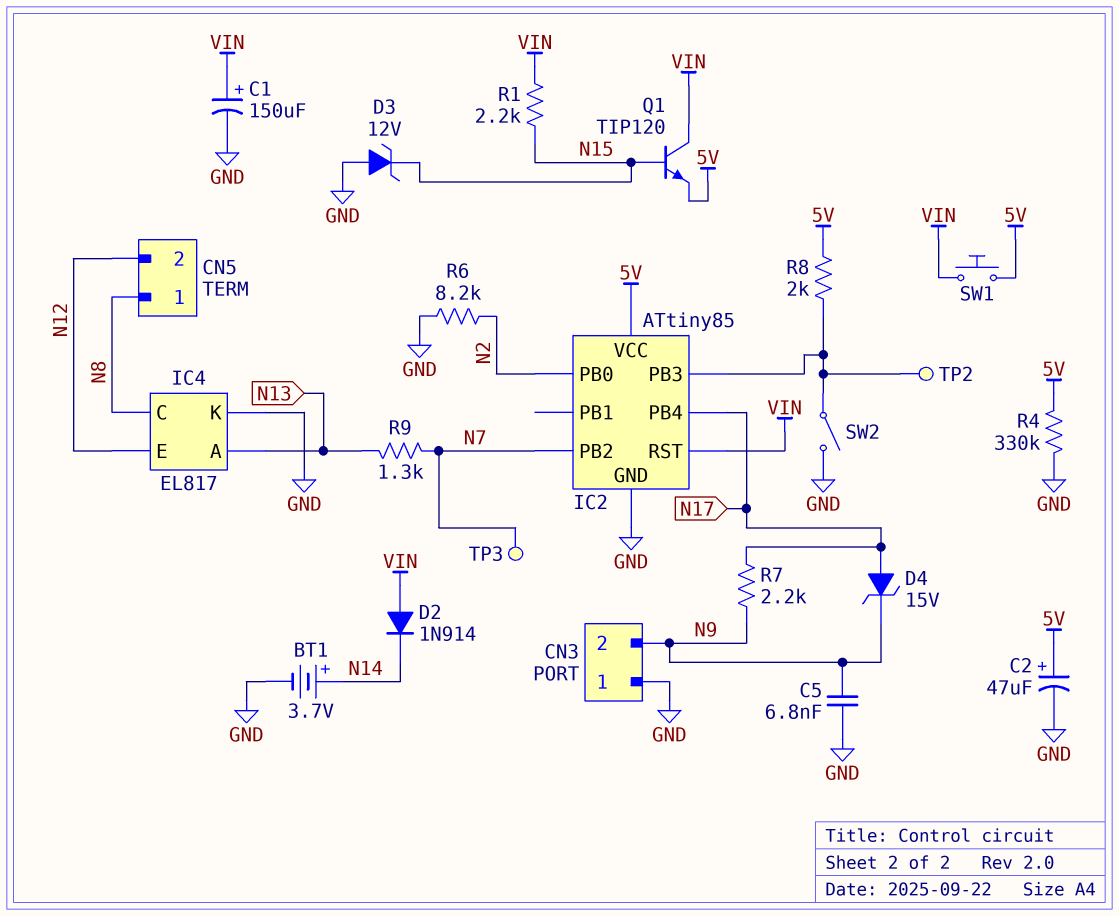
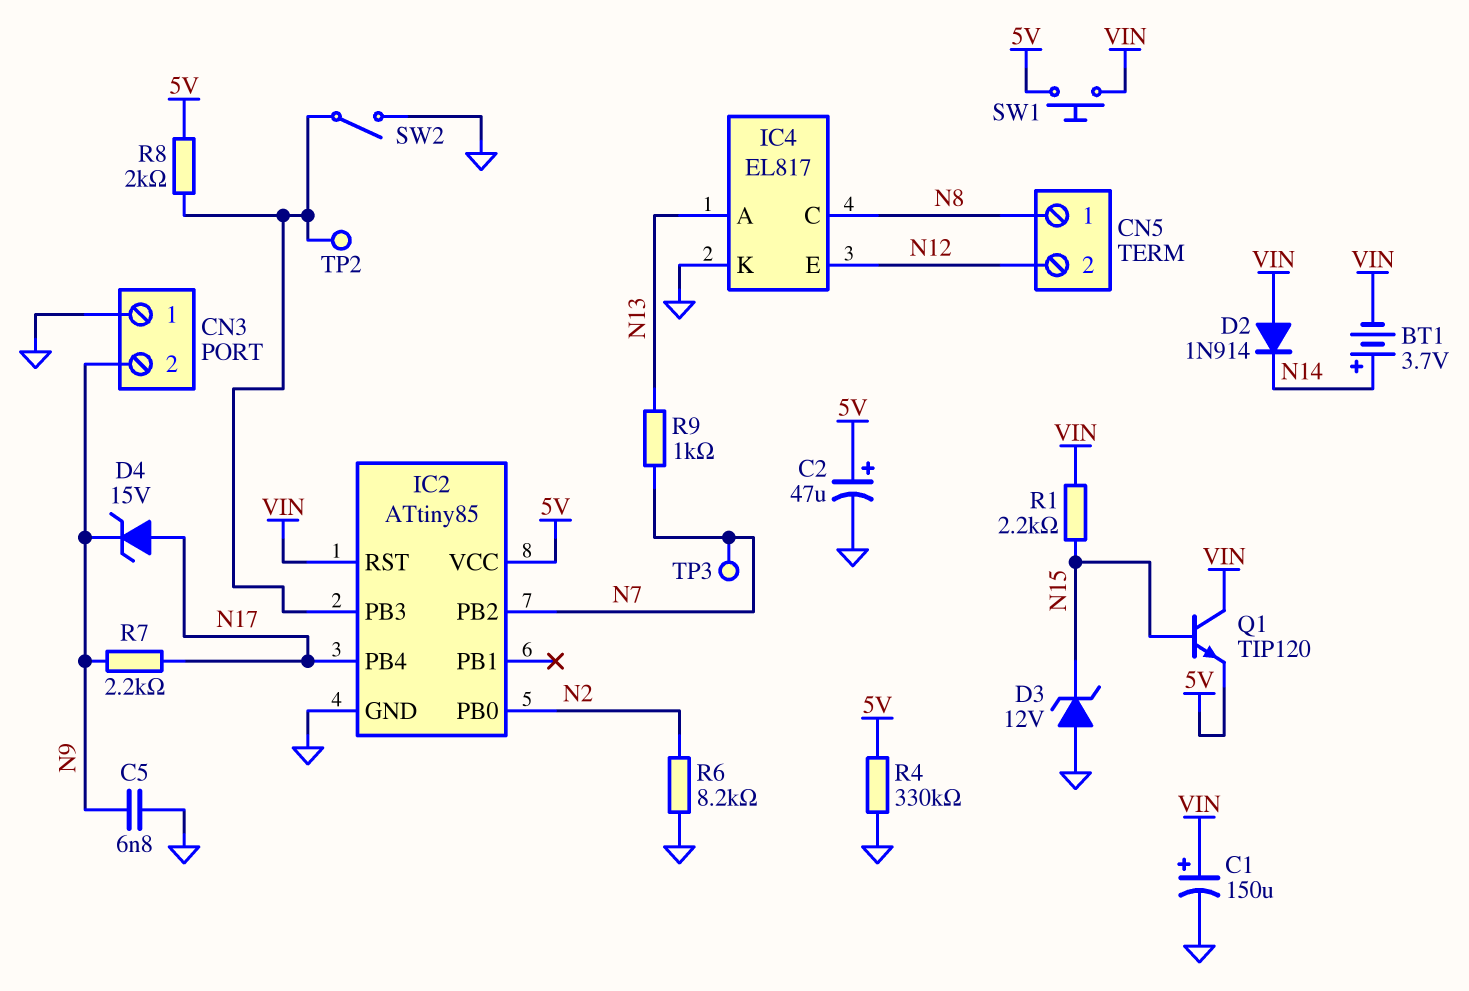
BT1: 3.7V (plus N14, minus GND) -> 3.7V (plus N14, minus VIN)
R9: 1.3k (N7, N13) -> 1k (N7, N13)

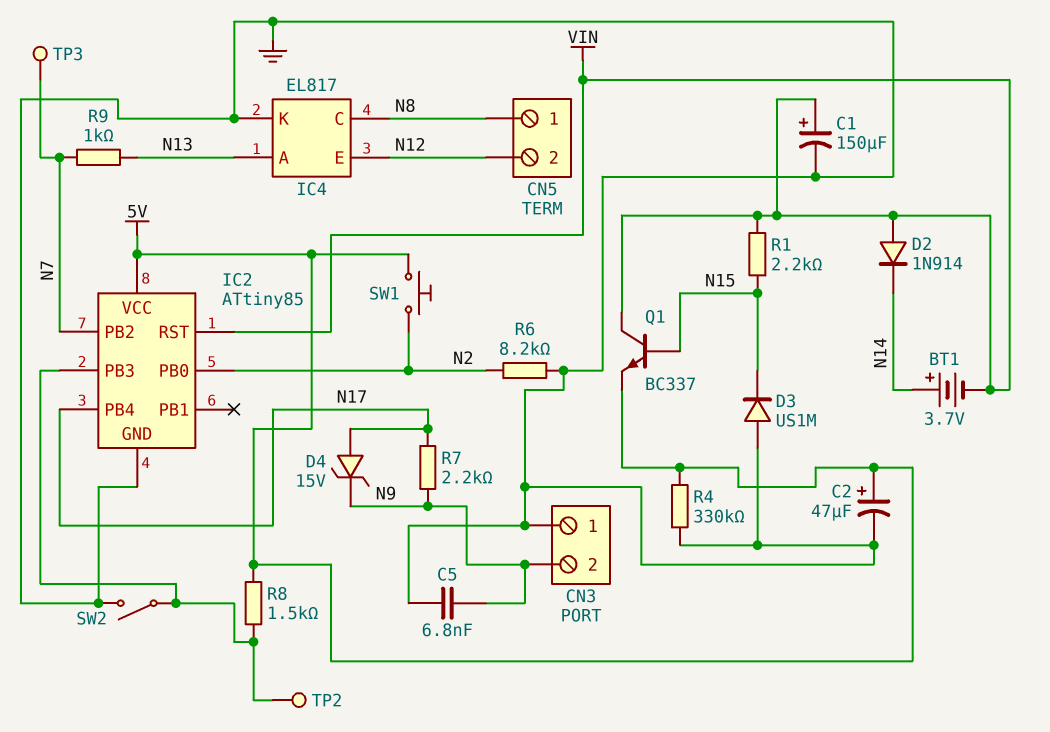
D3: zener 12V (A GND, K N15) -> diode US1M (A GND, K N15)
Q1: NPN TIP120 (B N15, C VIN, E 5V) -> NPN BC337 (B N15, C VIN, E 5V)
R8: 2k (5V, IC2/PB3) -> 1.5k (5V, IC2/PB3)
SW1: button (5V, VIN) -> button (5V, N2)

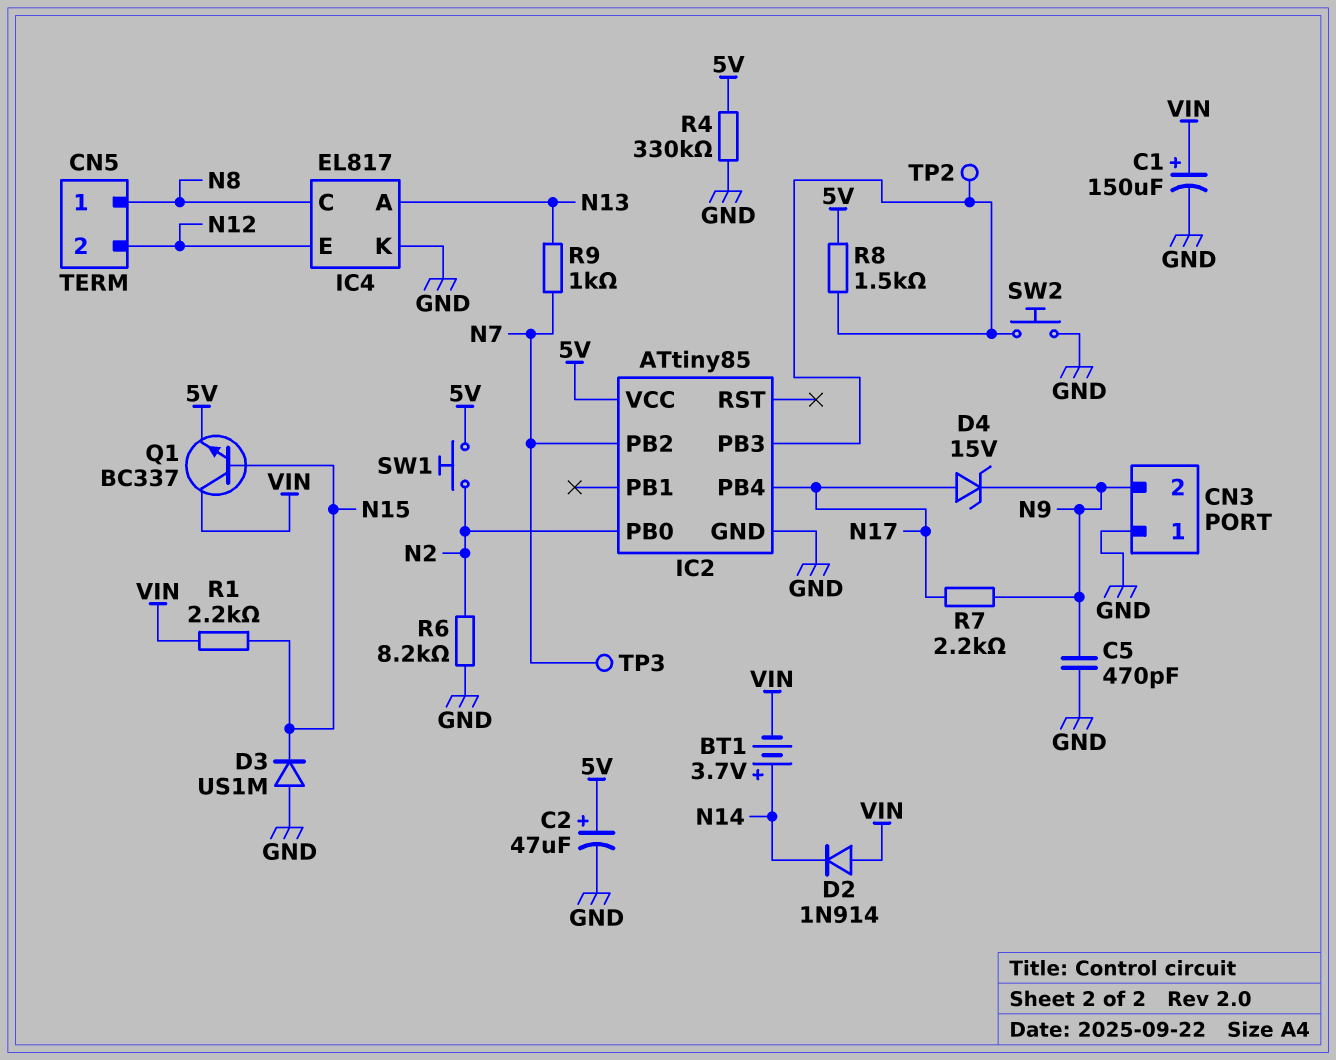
C5: 6.8nF (GND, N9) -> 470pF (GND, N9)
IC2 pin RST: VIN -> none
SW2: switch (GND, IC2/PB3) -> button (GND, IC2/PB3)

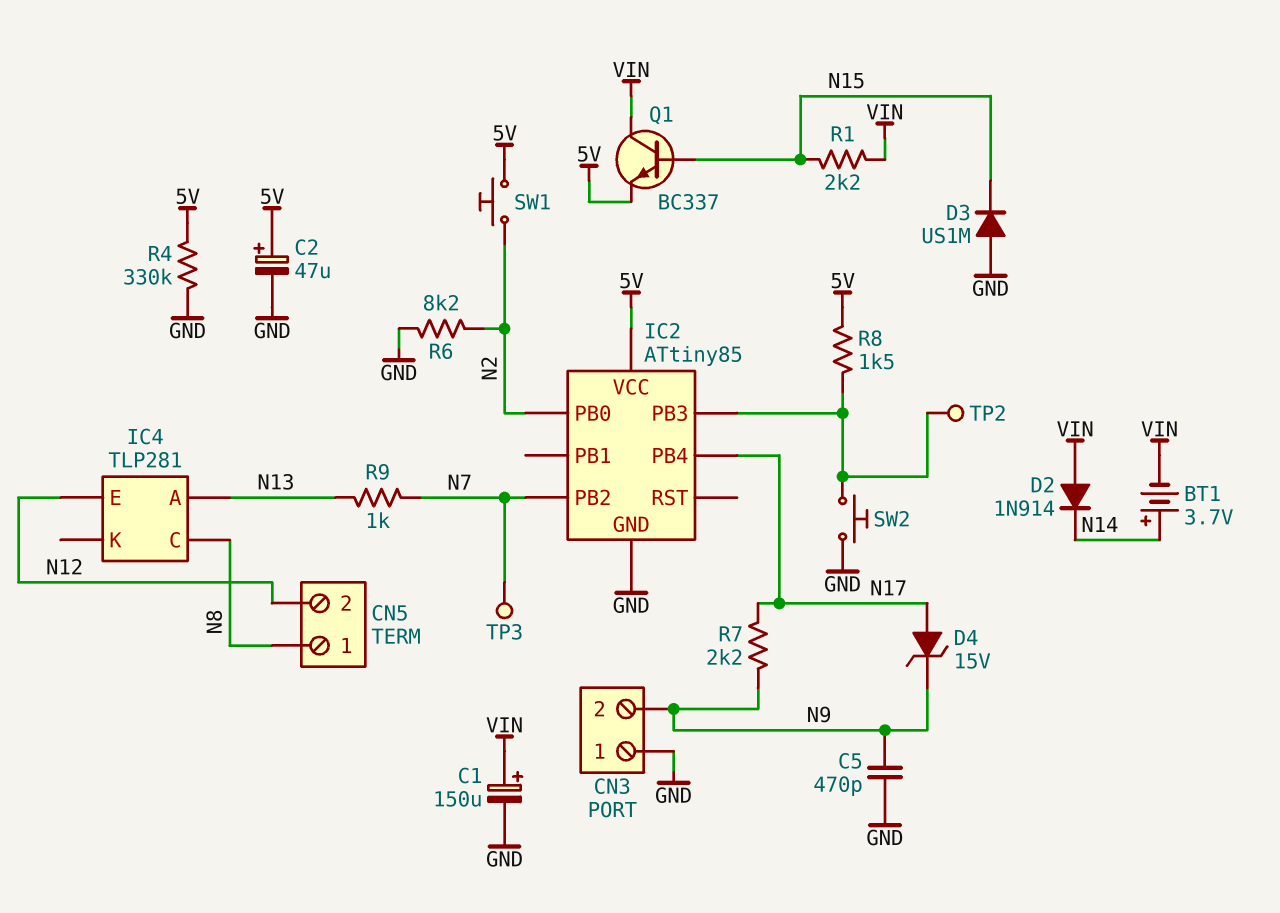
IC4: EL817 -> TLP281
IC4 pin K: GND -> none

